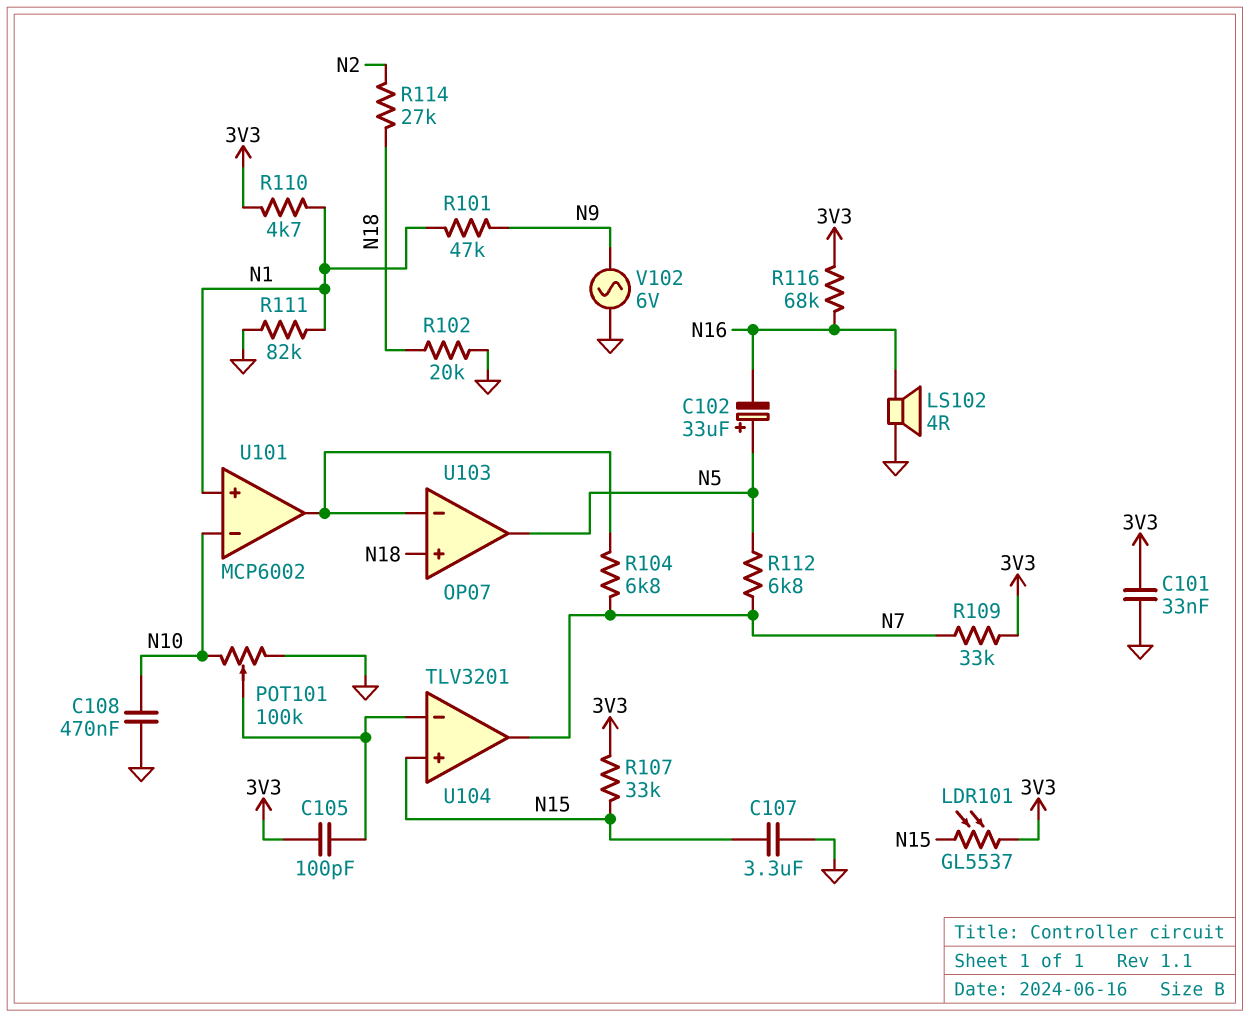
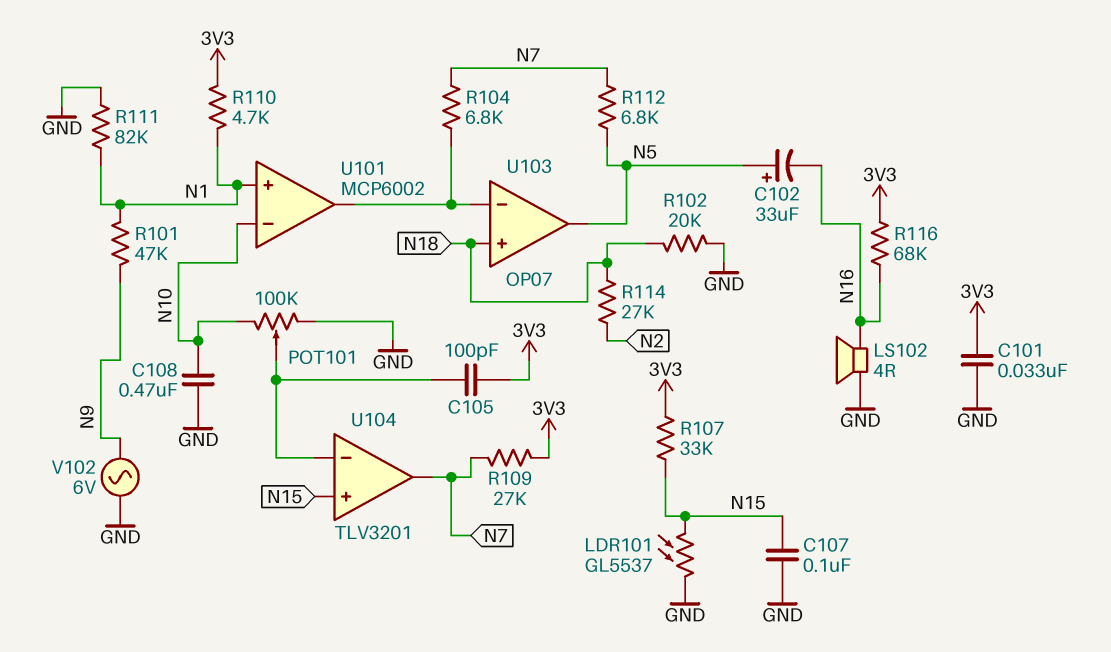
C107: 3.3uF (GND, N15) -> 100nF (GND, N15)
LDR101: GL5537 (3V3, N15) -> GL5537 (GND, N15)
R109: 33k (3V3, N7) -> 27k (3V3, N7)

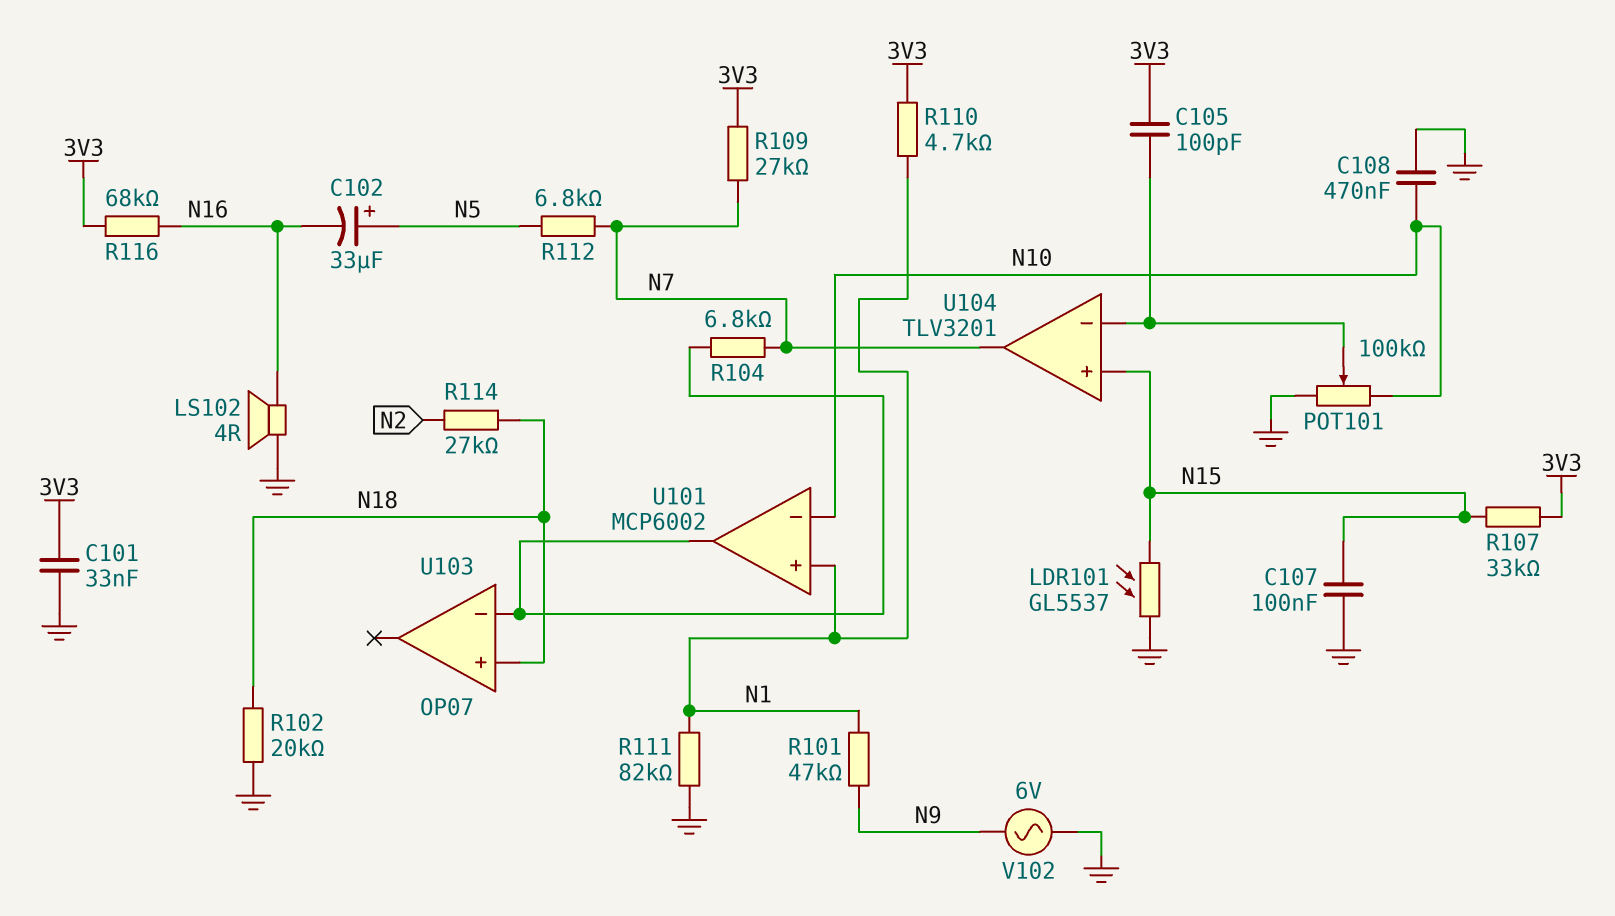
U103 pin out: N5 -> none

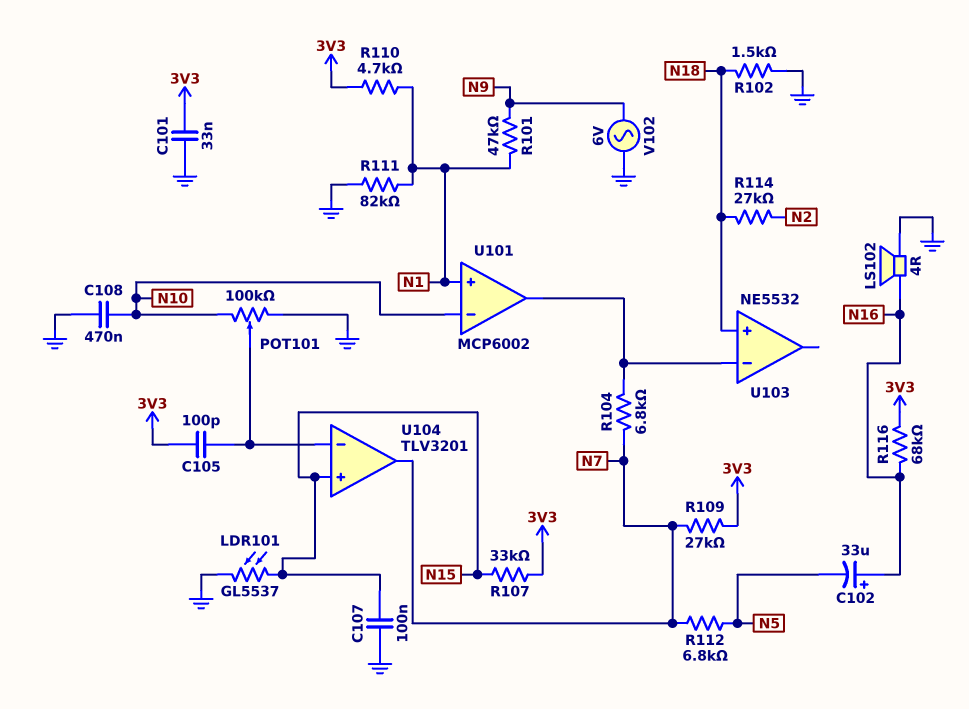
C102: 33uF (plus N5, minus N16) -> 33uF (plus N16, minus N5)
R102: 20k (GND, N18) -> 1.5k (GND, N18)
U103: OP07 -> NE5532

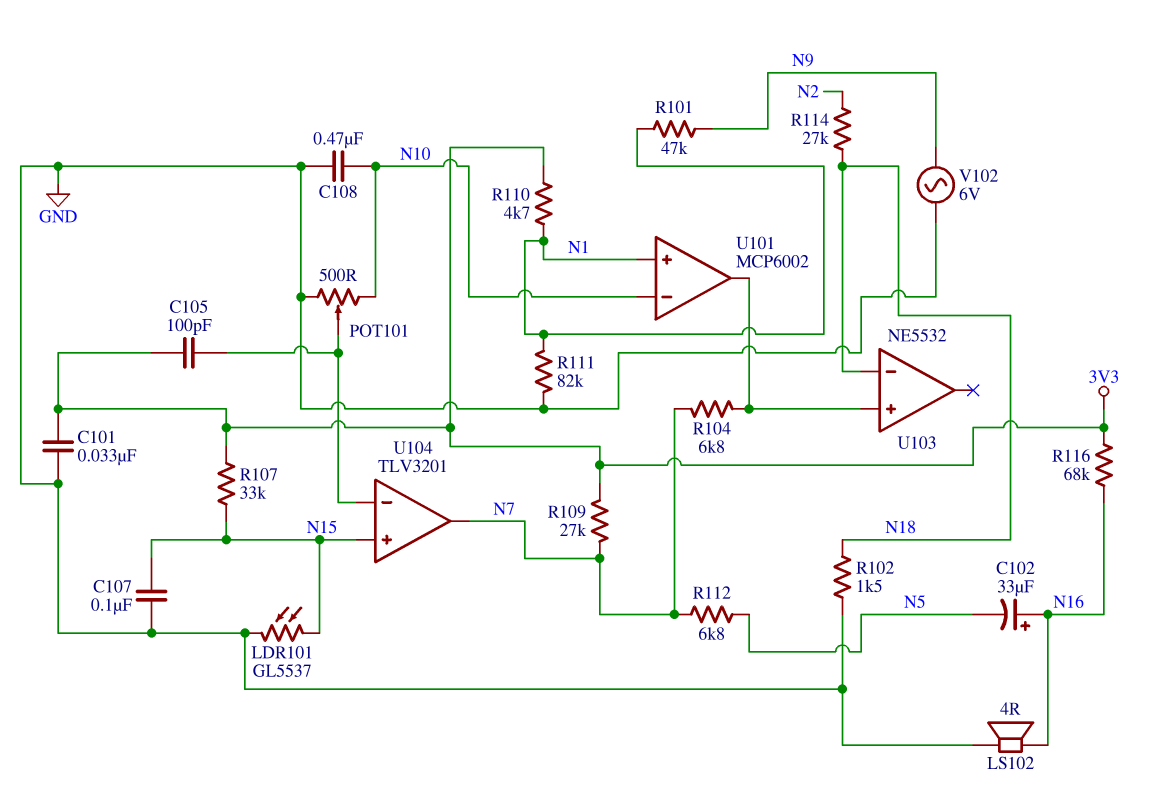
POT101: 100k (GND, N10, wiper U104/in-) -> 500 (GND, N10, wiper U104/in-)
U103 pin in+: N18 -> U101/out
U103 pin in-: U101/out -> N18

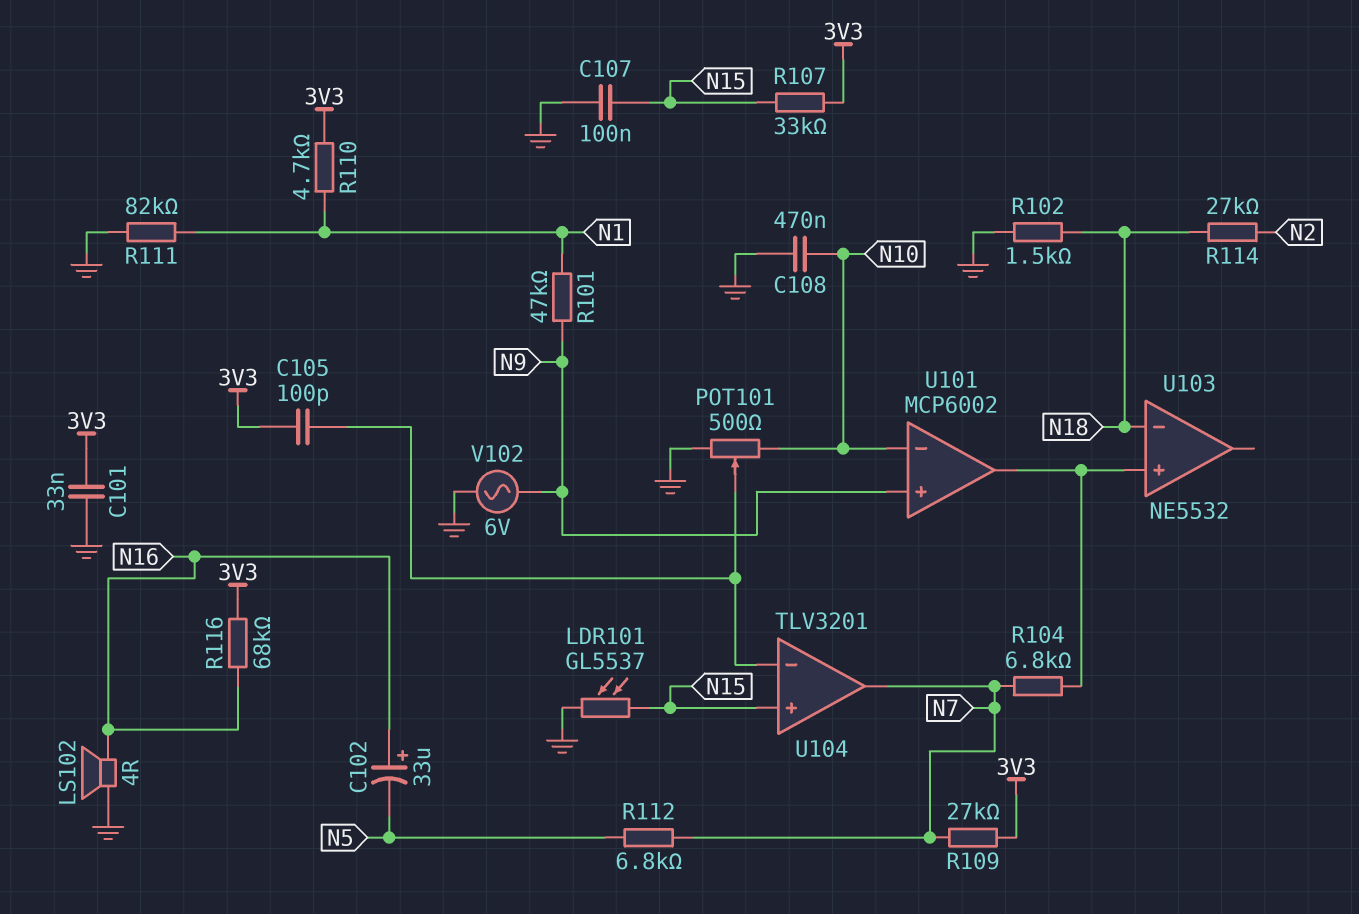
U101 pin in+: N1 -> N9

